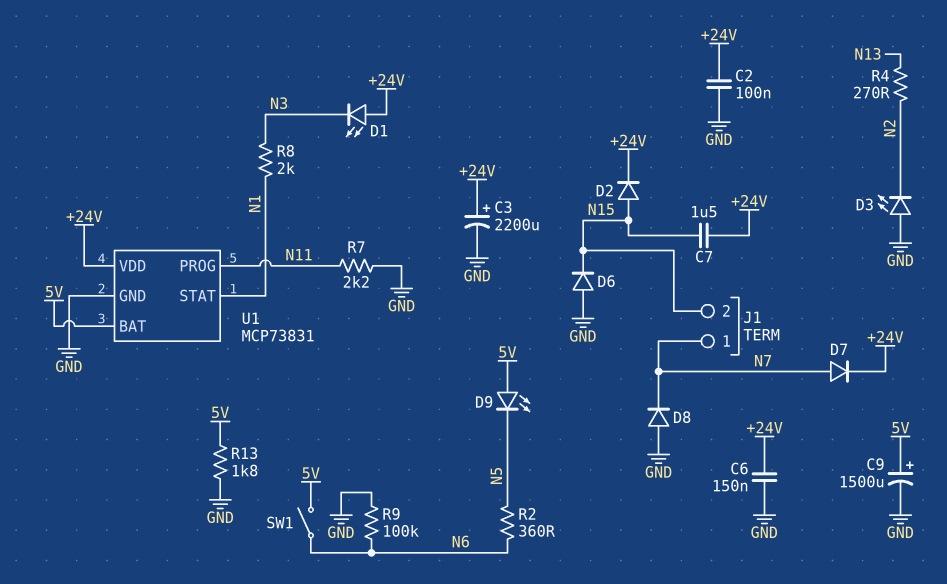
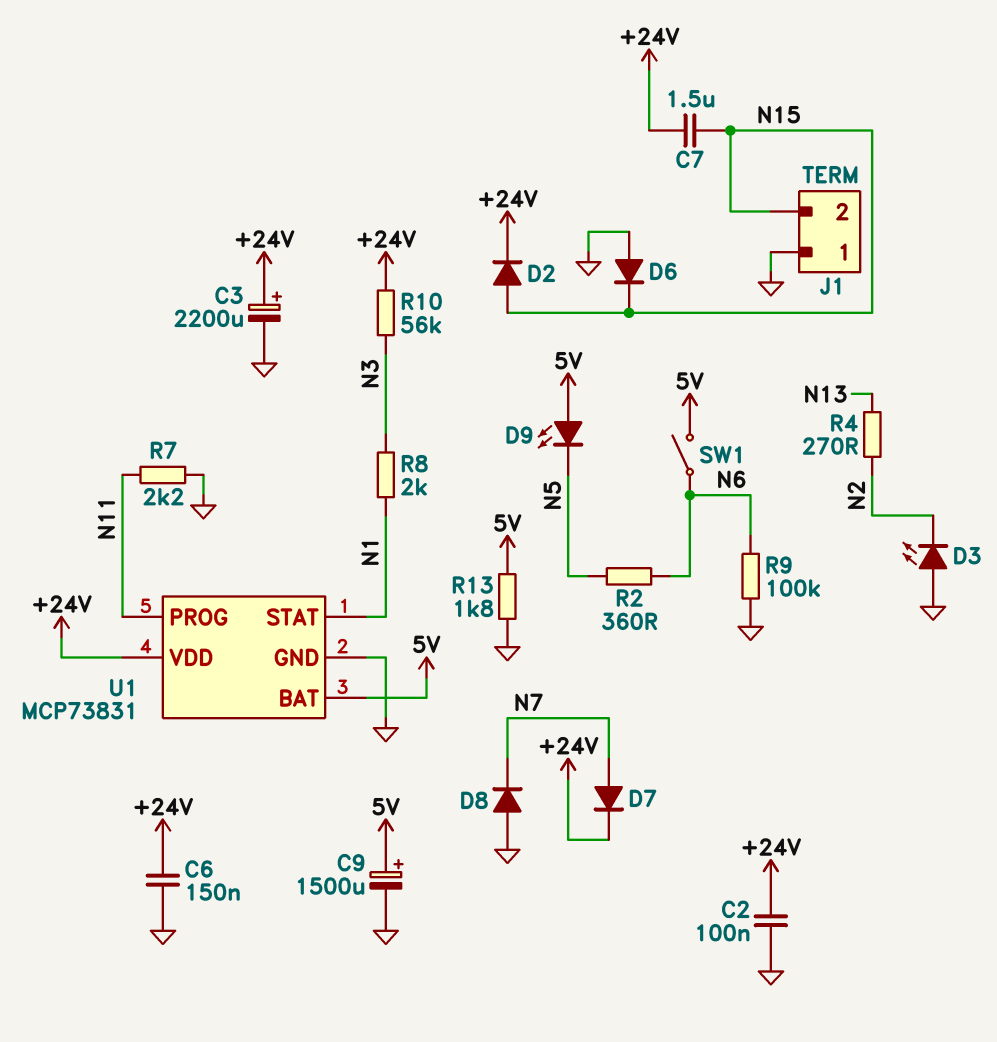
D1: LED (A +24V, K N3) -> none
J1 pin 1: N7 -> GND
R10: none -> 56k (+24V, N3)

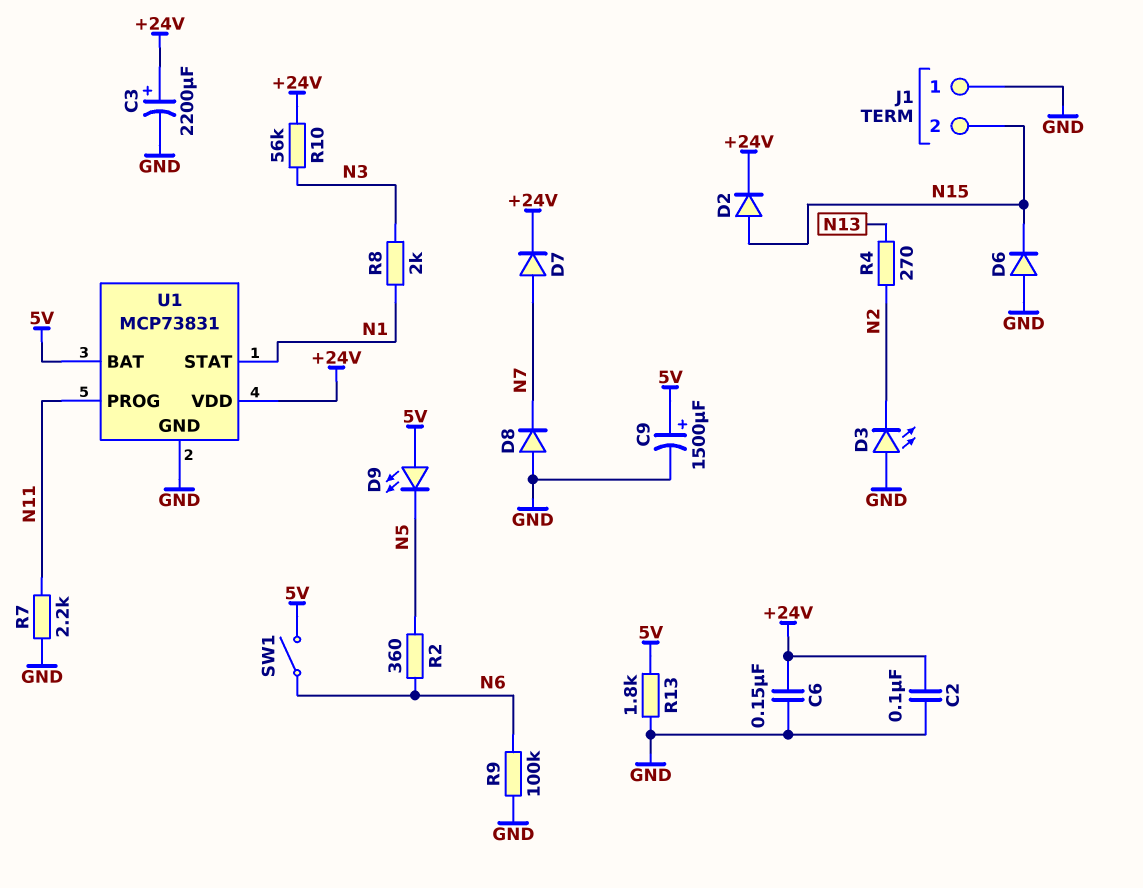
C7: 1.5uF (+24V, N15) -> none

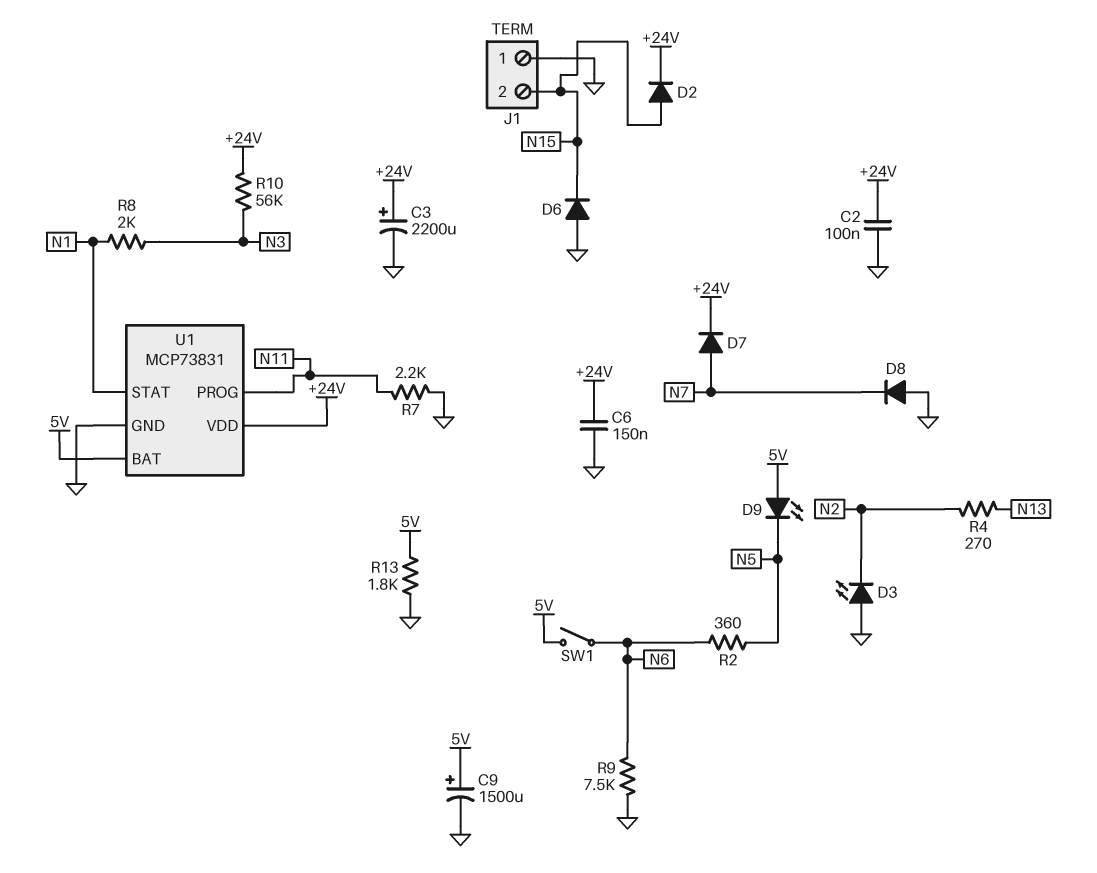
R9: 100k (GND, N6) -> 7.5k (GND, N6)

